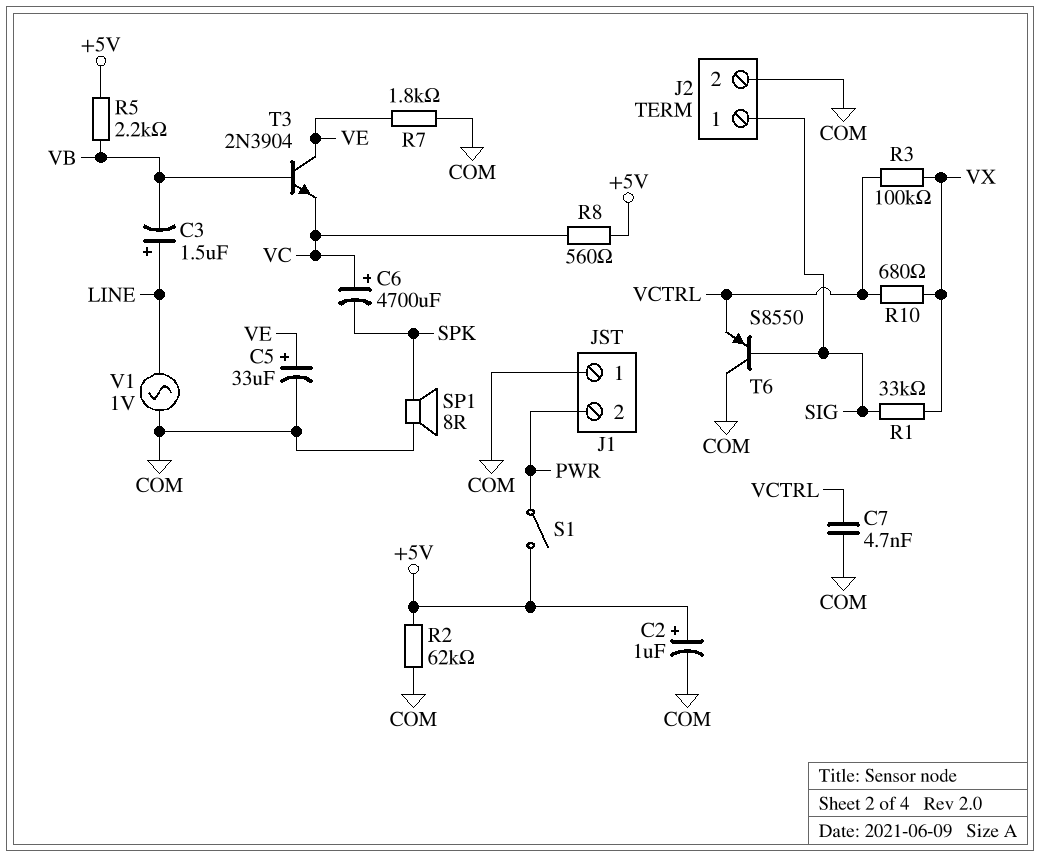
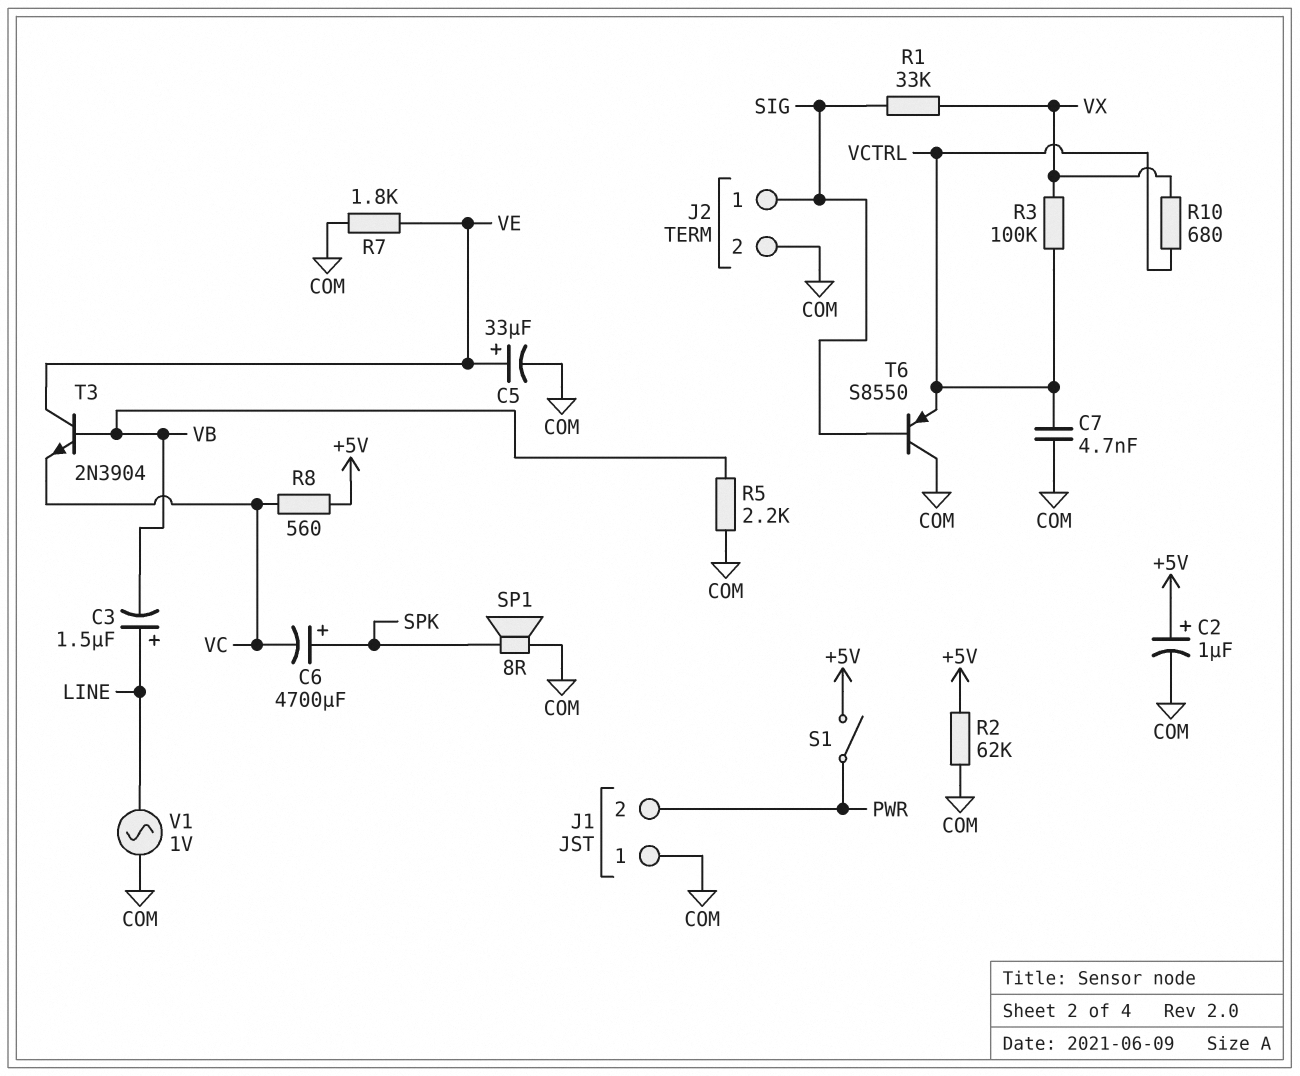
C6: 4700uF (plus VC, minus SPK) -> 4700uF (plus SPK, minus VC)
R5: 2.2k (+5V, VB) -> 2.2k (COM, VB)

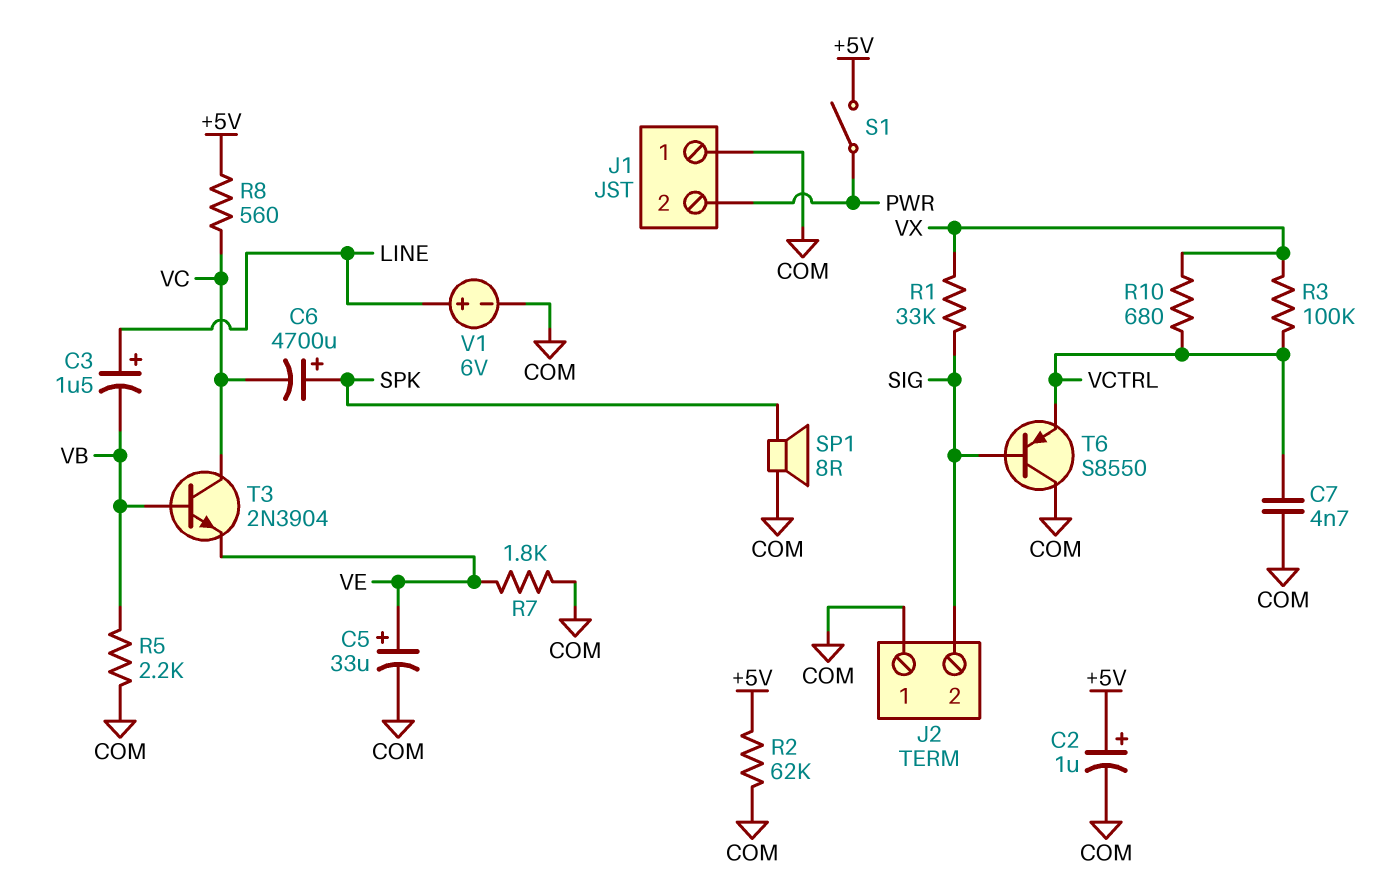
J2 pin 1: SIG -> COM
J2 pin 2: COM -> SIG
T3: NPN 2N3904 (B VB, C VE, E VC) -> NPN 2N3904 (B VB, C VC, E VE)
V1: AC 1V (COM, LINE) -> 6V (plus LINE, minus COM)

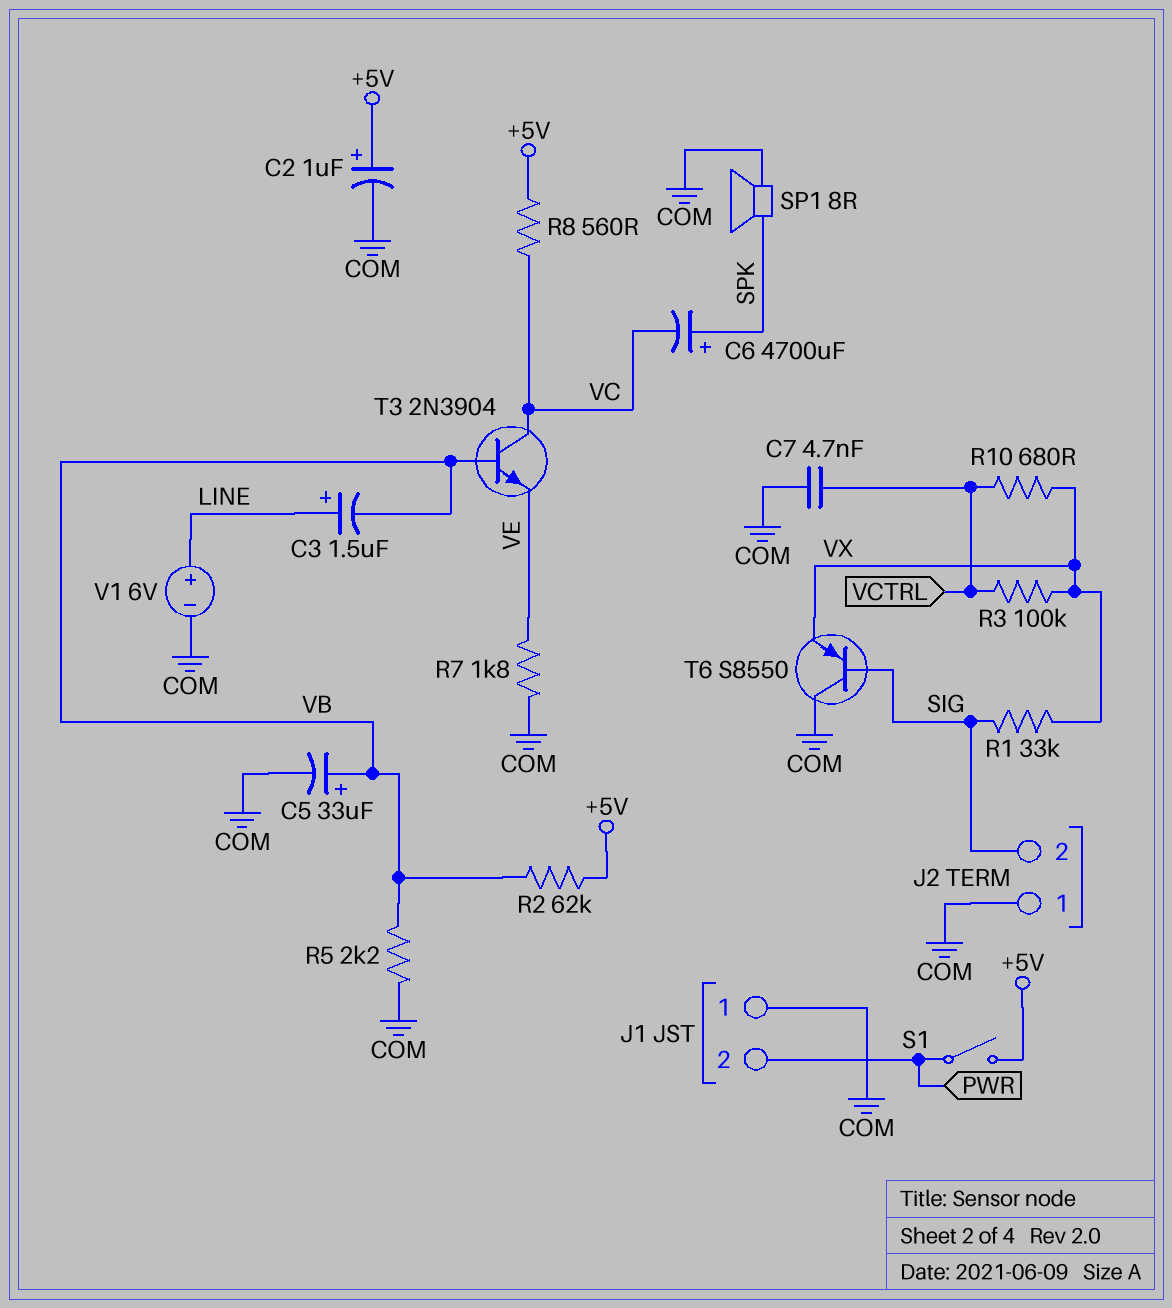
C5: 33uF (plus VE, minus COM) -> 33uF (plus VB, minus COM)
R2: 62k (+5V, COM) -> 62k (+5V, VB)
T6: PNP S8550 (B SIG, C COM, E VCTRL) -> PNP S8550 (B SIG, C COM, E VX)

